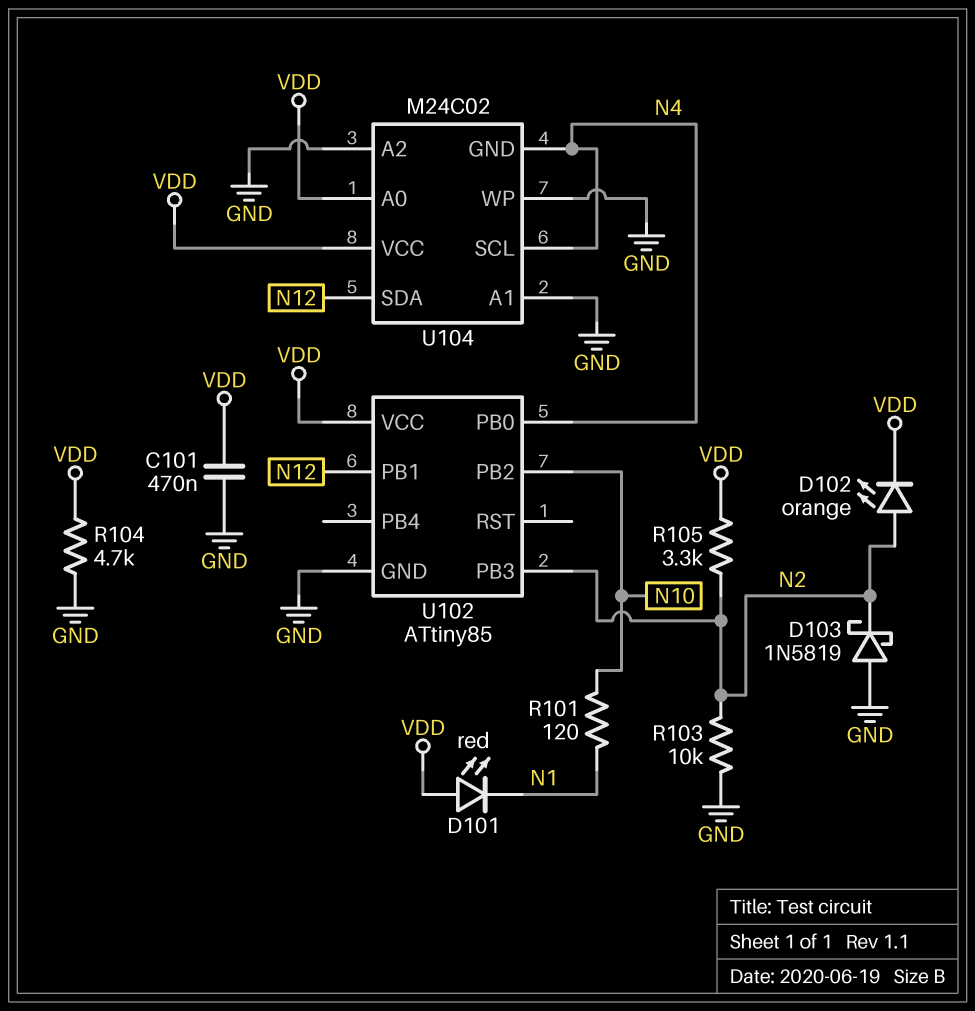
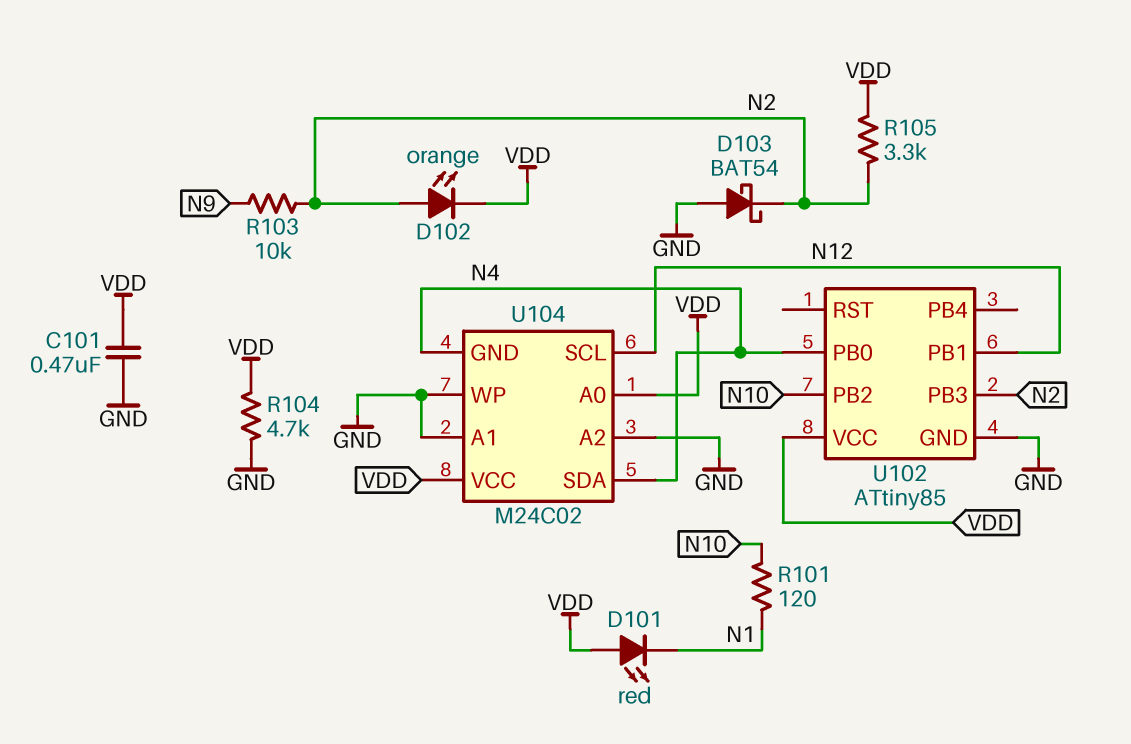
D103: schottky 1N5819 (A GND, K N2) -> schottky BAT54 (A GND, K N2)
R103: 10k (GND, N2) -> 10k (N2, N9)
U104 pin SCL: N4 -> N12
U104 pin SDA: N12 -> N4

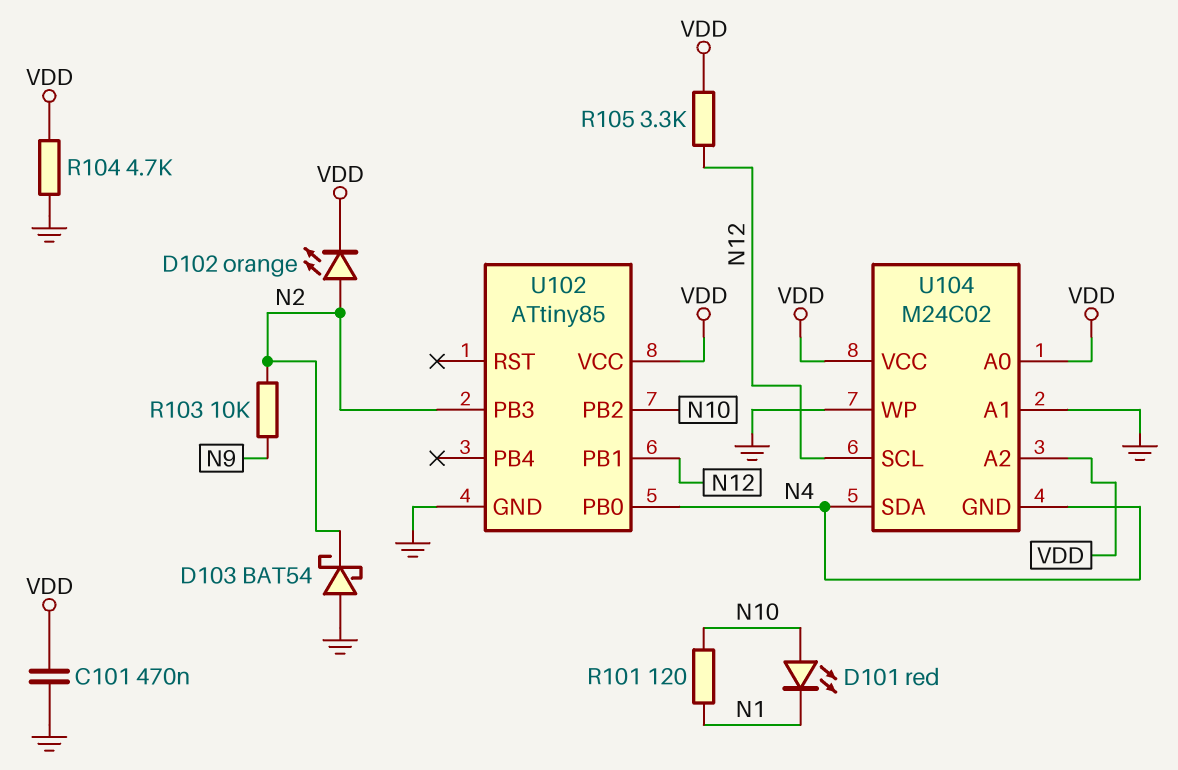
D101: LED red (A VDD, K N1) -> LED red (A N10, K N1)
R105: 3.3k (N2, VDD) -> 3.3k (N12, VDD)
U104 pin A2: GND -> VDD

